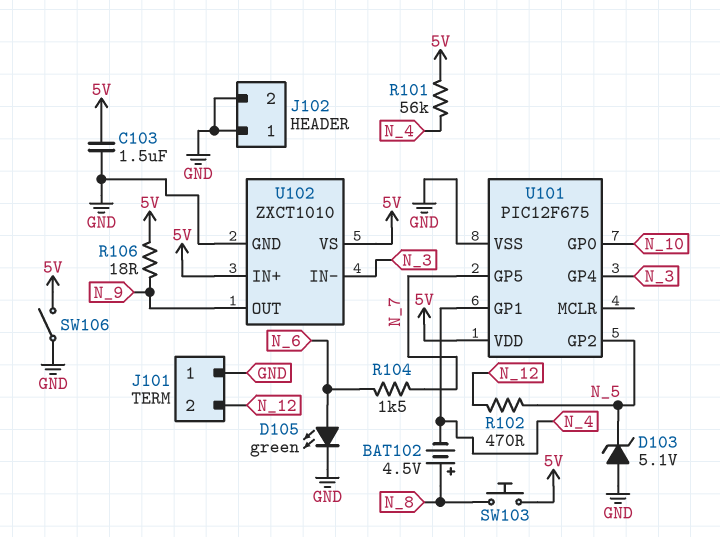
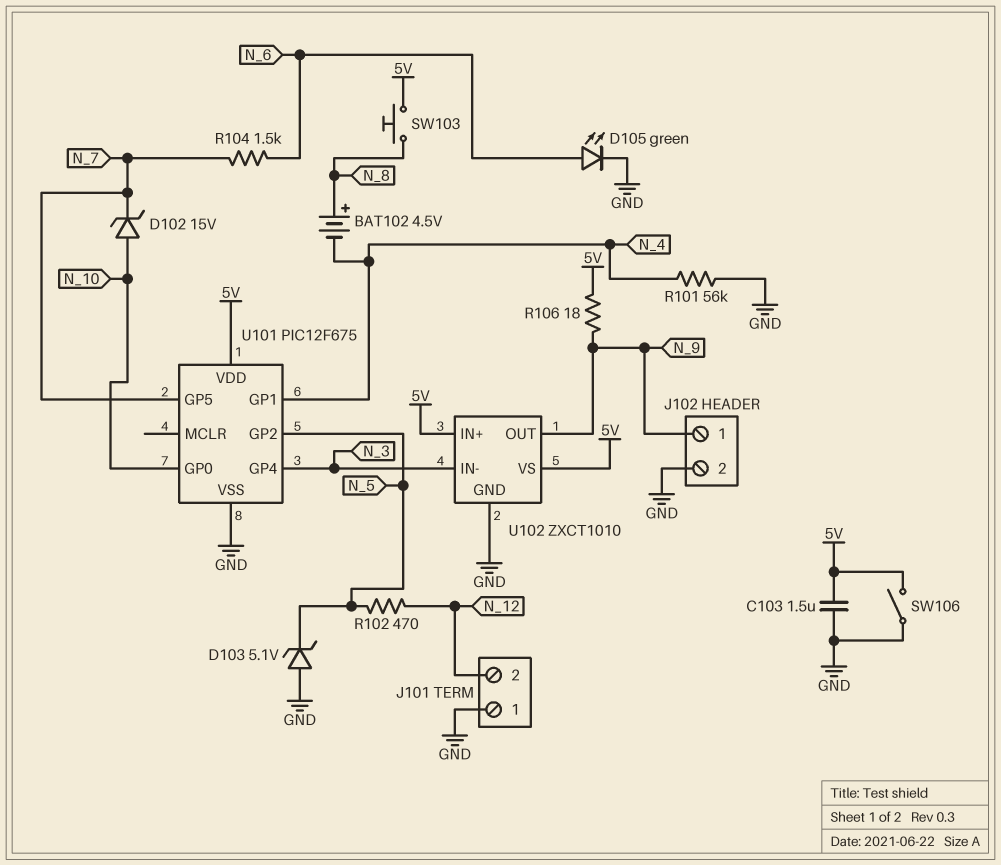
D102: none -> zener 15V (A N_10, K N_7)
J102 pin 1: GND -> N_9
R101: 56k (5V, N_4) -> 56k (GND, N_4)

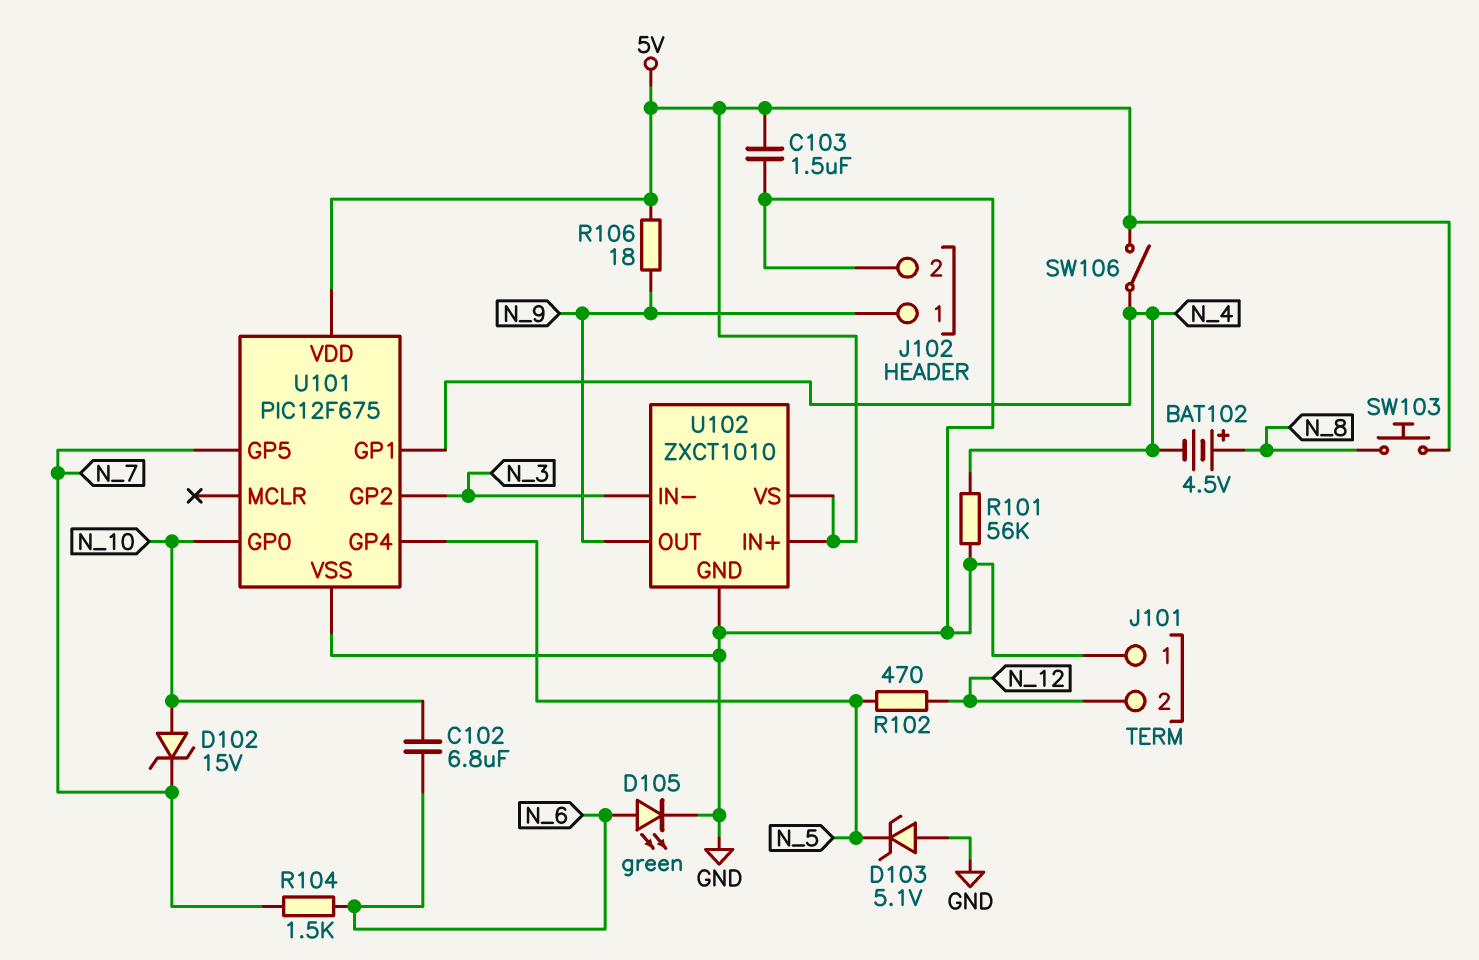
C102: none -> 6.8uF (N_6, N_10)
SW106: switch (5V, GND) -> switch (5V, N_4)
U101 pin GP2: N_5 -> N_3
U101 pin GP4: N_3 -> N_5

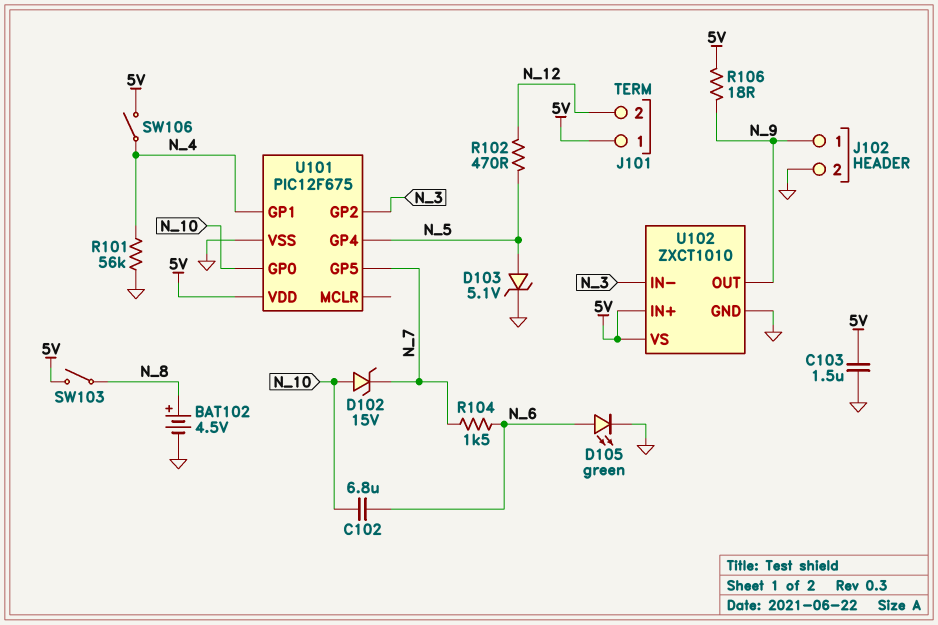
BAT102: 4.5V (plus N_8, minus N_4) -> 4.5V (plus N_8, minus GND)
D103: zener 5.1V (A GND, K N_5) -> zener 5.1V (A N_5, K GND)
J101 pin 1: GND -> 5V
SW103: button (5V, N_8) -> switch (5V, N_8)

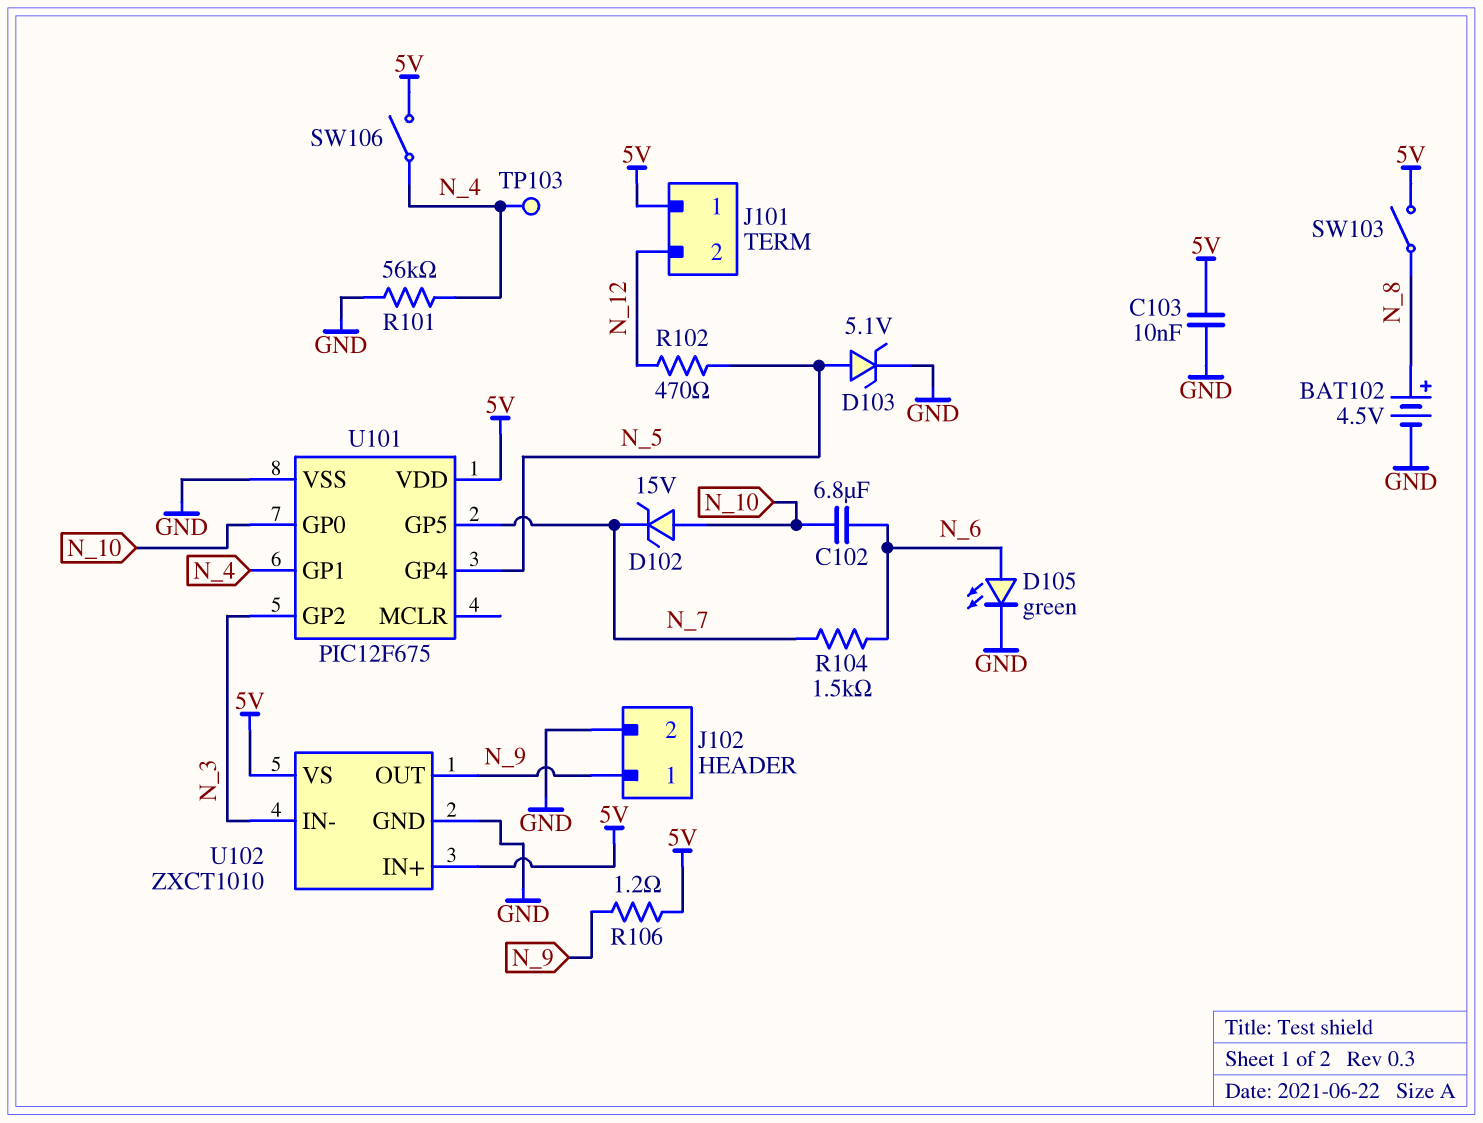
C103: 1.5uF (5V, GND) -> 10nF (5V, GND)
R106: 18 (5V, N_9) -> 1.2 (5V, N_9)
TP103: none -> test point (N_4)

